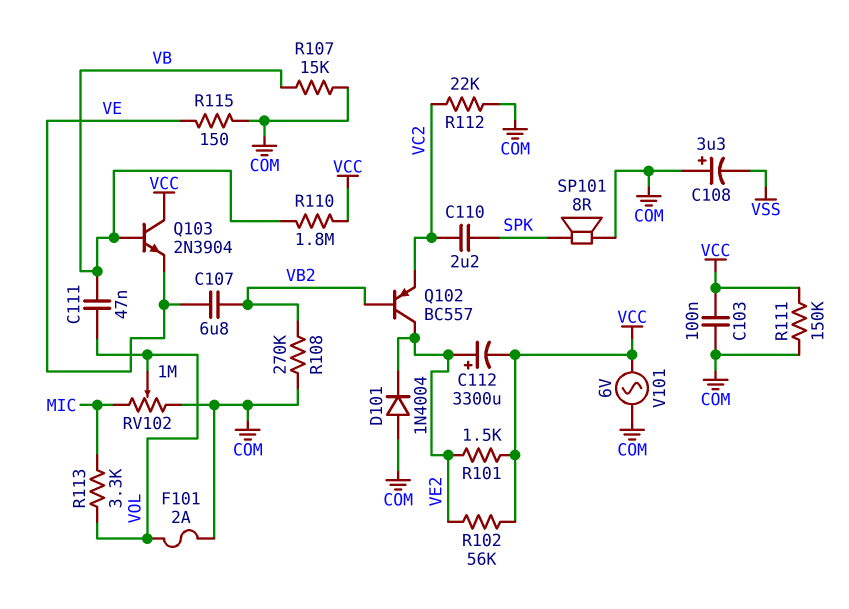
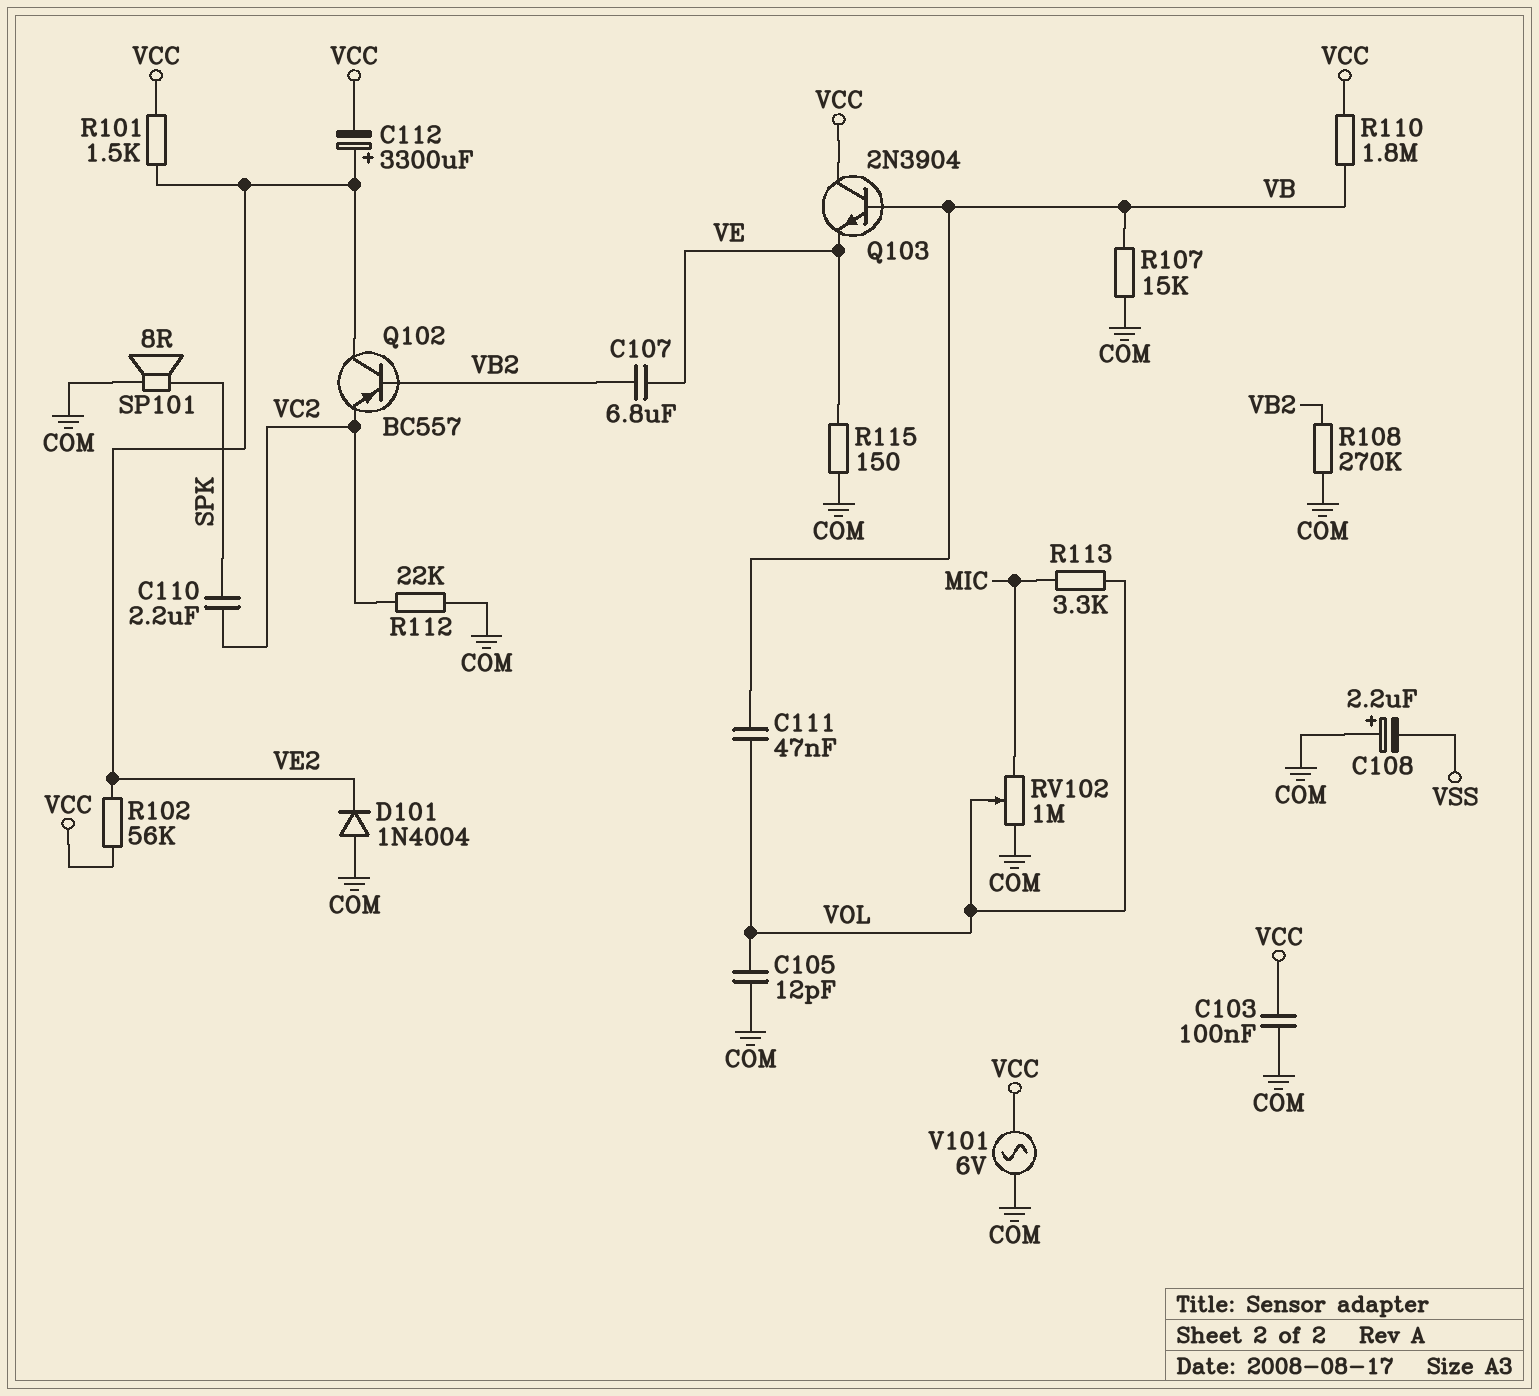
C105: none -> 12pF (COM, VOL)
C108: 3.3uF (plus COM, minus VSS) -> 2.2uF (plus COM, minus VSS)
F101: 2A (COM, VOL) -> none
R111: 150k (COM, VCC) -> none

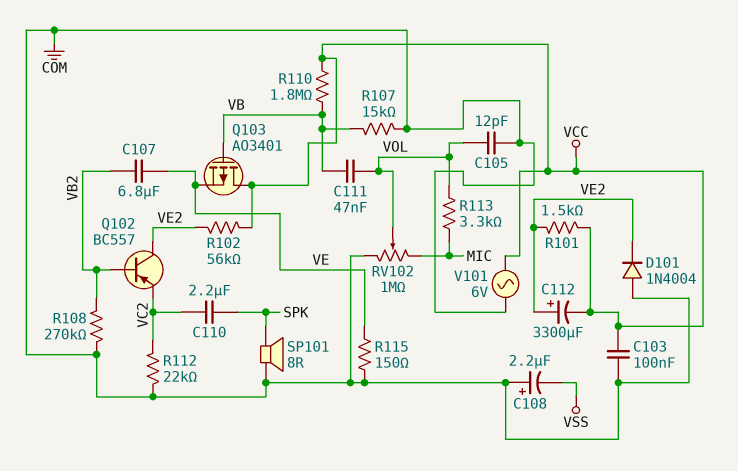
Q103: NPN 2N3904 (B VB, C VCC, E VE) -> PMOS AO3401 (G VB, D VCC, S VE)

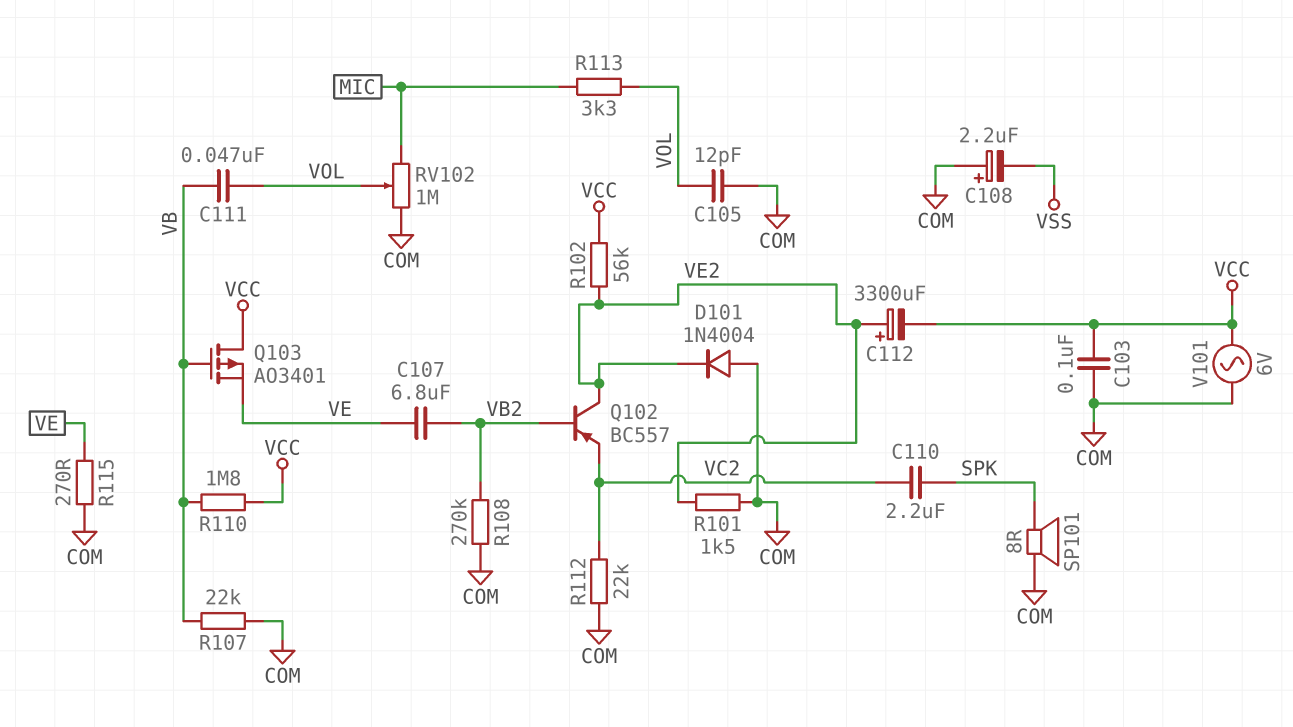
R101: 1.5k (VCC, VE2) -> 1.5k (COM, VE2)
R107: 15k (COM, VB) -> 22k (COM, VB)
R115: 150 (COM, VE) -> 270 (COM, VE)

